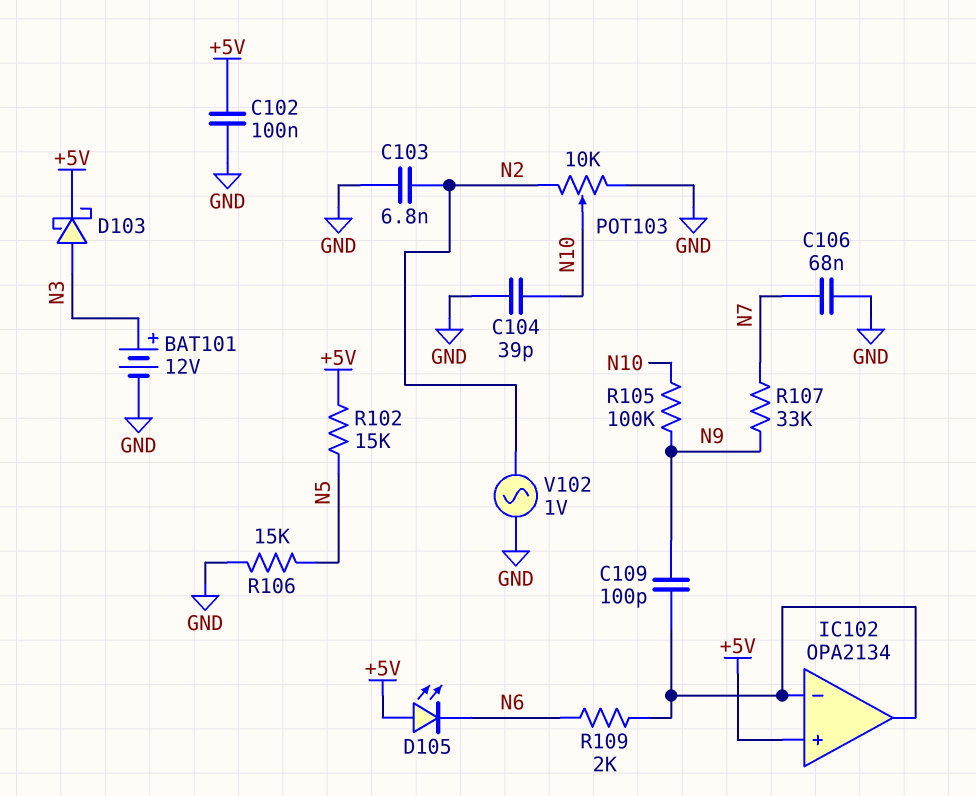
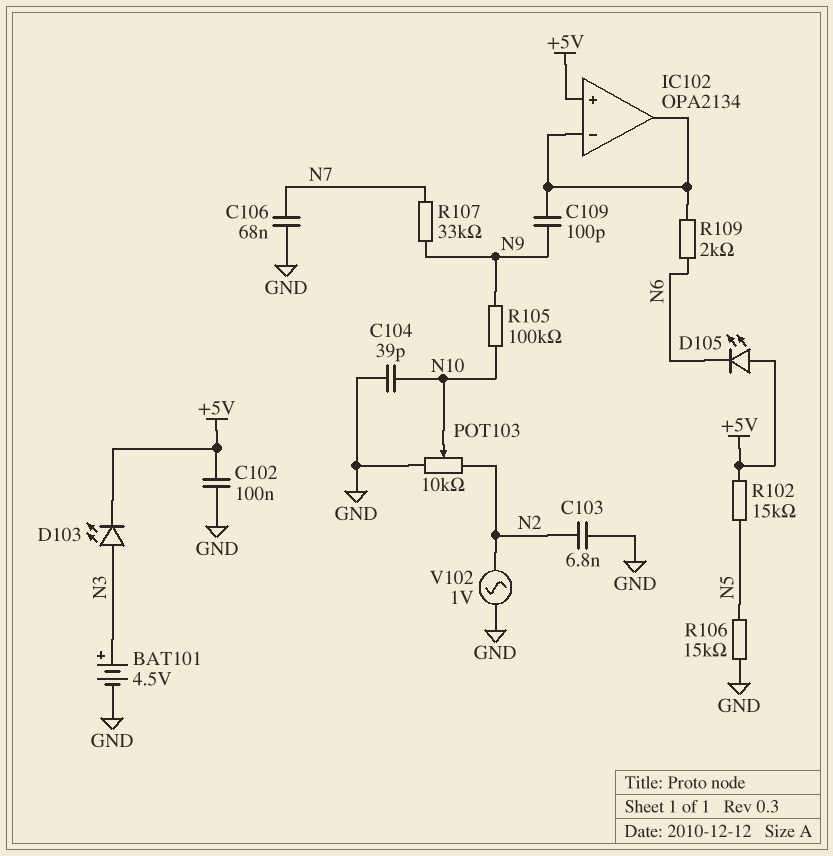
BAT101: 12V (plus N3, minus GND) -> 4.5V (plus N3, minus GND)
D103: schottky (A N3, K +5V) -> LED (A N3, K +5V)

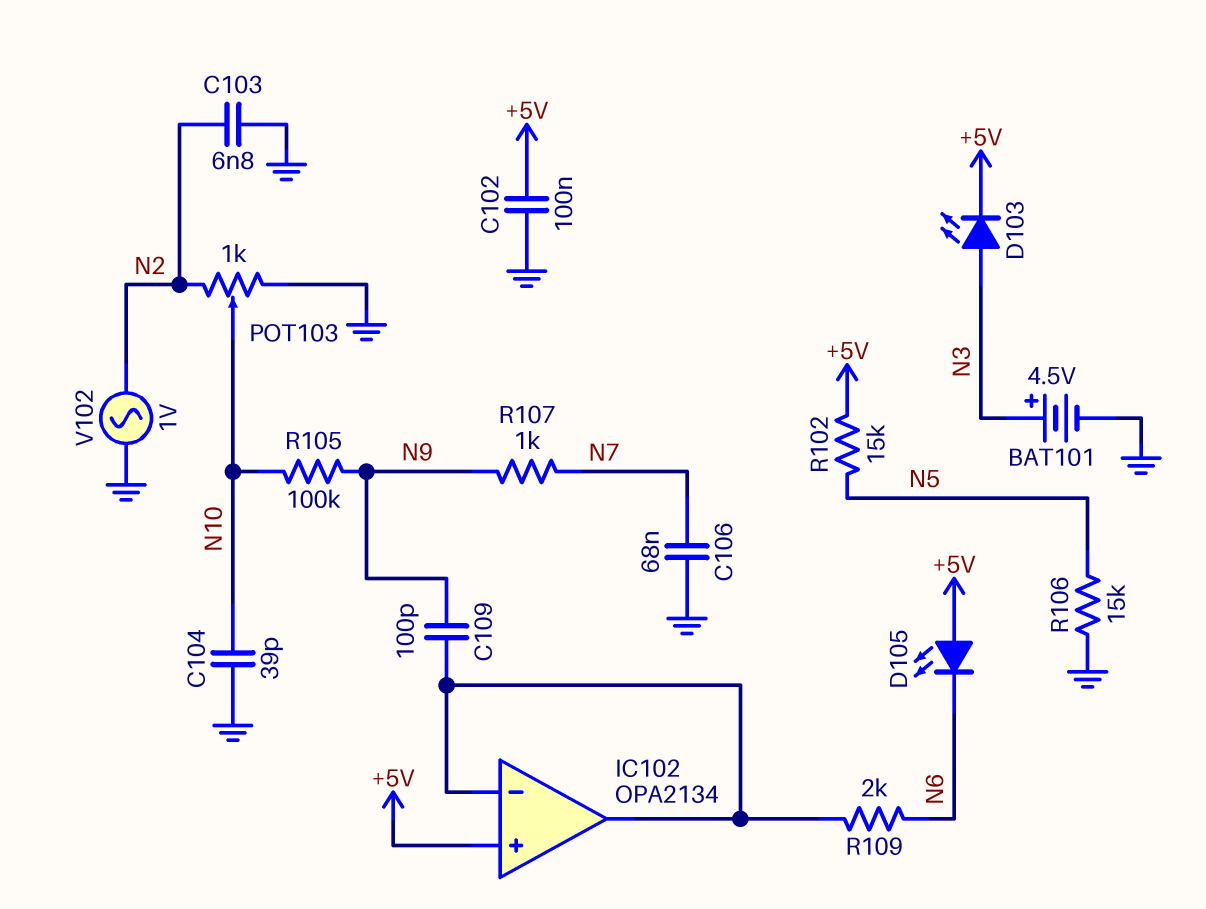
POT103: 10k (GND, N2, wiper N10) -> 1k (GND, N2, wiper N10)
R107: 33k (N7, N9) -> 1k (N7, N9)

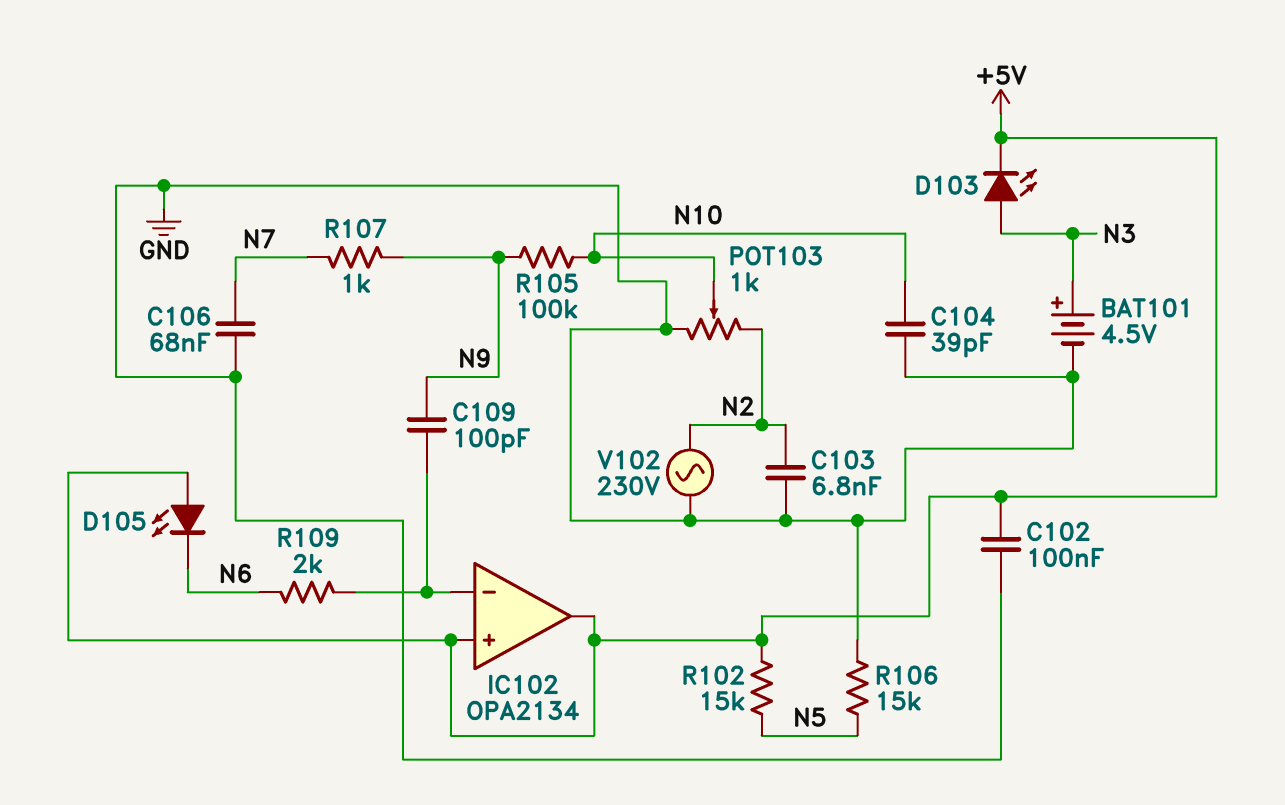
IC102 pin out: IC102/in- -> +5V
V102: AC 1V (GND, N2) -> AC 230V (GND, N2)

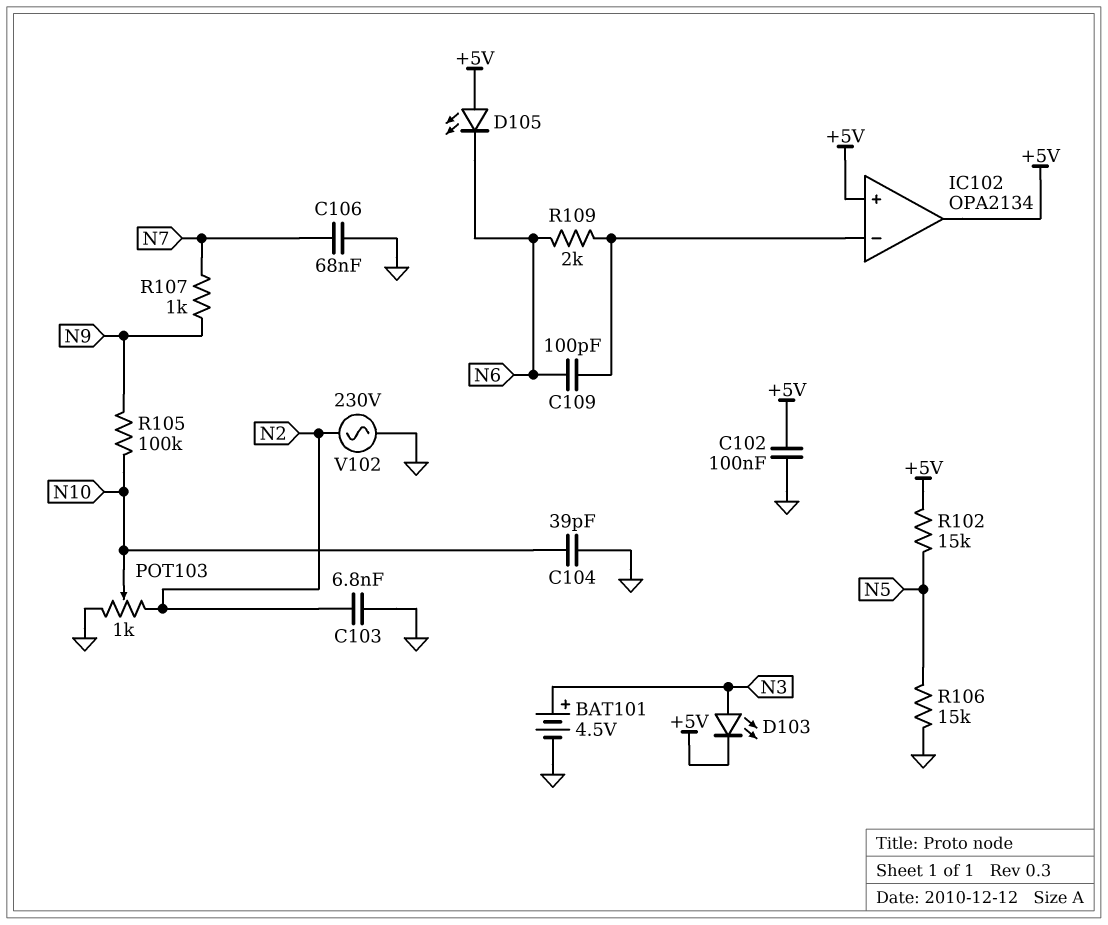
C109: 100pF (IC102/in-, N9) -> 100pF (IC102/in-, N6)

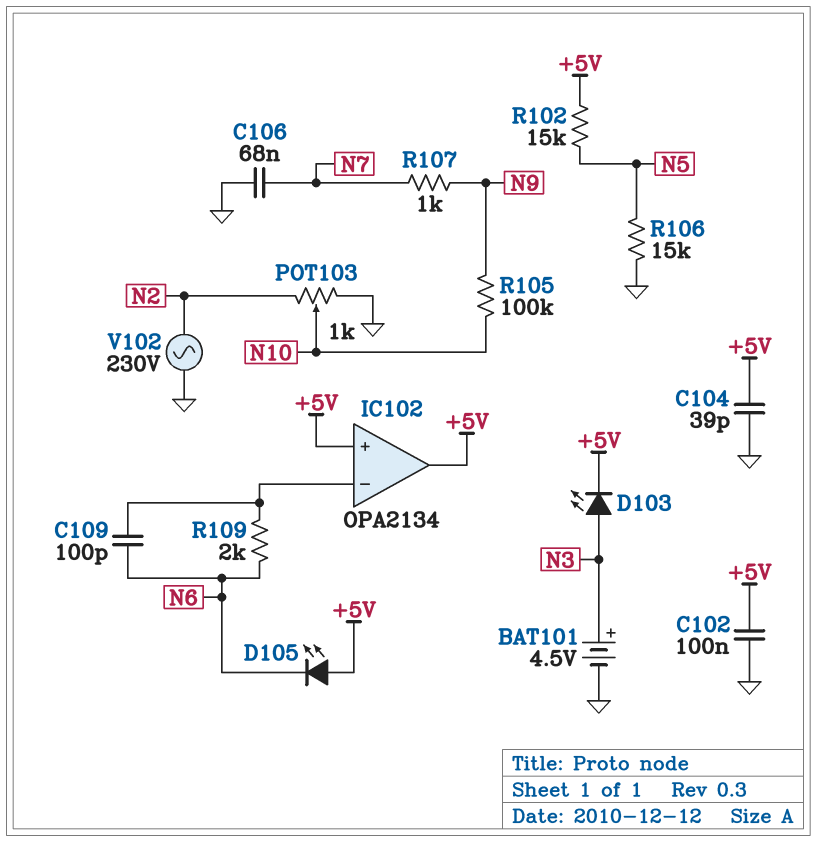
C103: 6.8nF (GND, N2) -> none
C104: 39pF (GND, N10) -> 39pF (+5V, GND)

